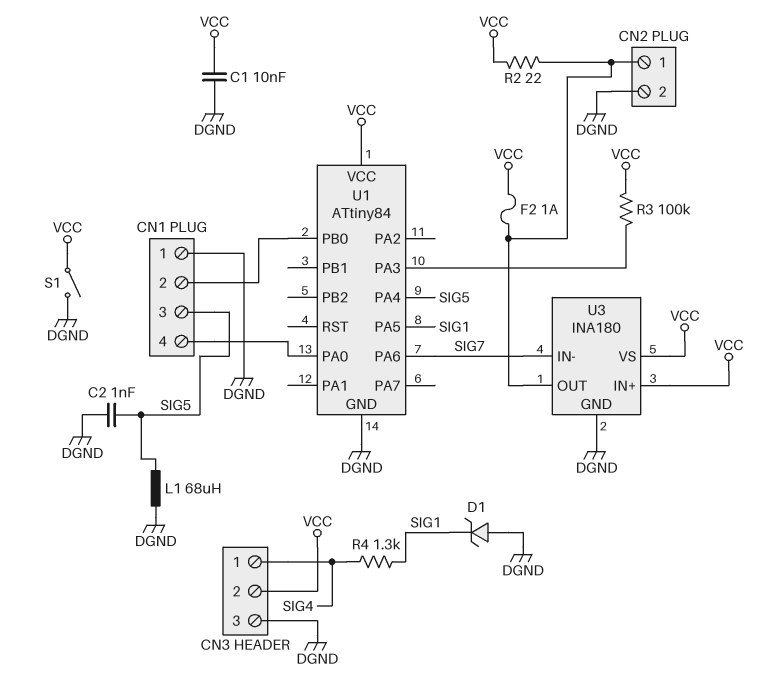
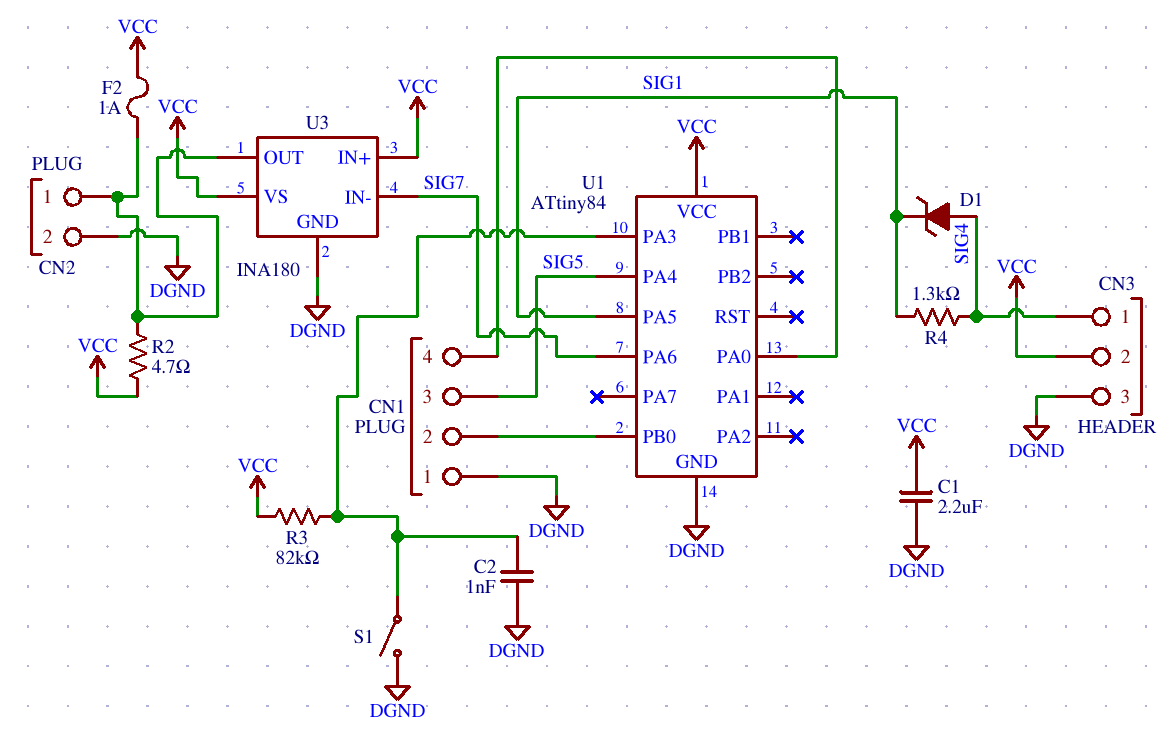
C1: 10nF (DGND, VCC) -> 2.2uF (DGND, VCC)
C2: 1nF (DGND, SIG5) -> 1nF (DGND, U1/PA3)
D1: zener (A DGND, K SIG1) -> zener (A SIG4, K SIG1)
L1: 68uH (DGND, SIG5) -> none
R2: 22 (CN2/1, VCC) -> 4.7 (CN2/1, VCC)
R3: 100k (U1/PA3, VCC) -> 82k (U1/PA3, VCC)
S1: switch (DGND, VCC) -> switch (DGND, U1/PA3)

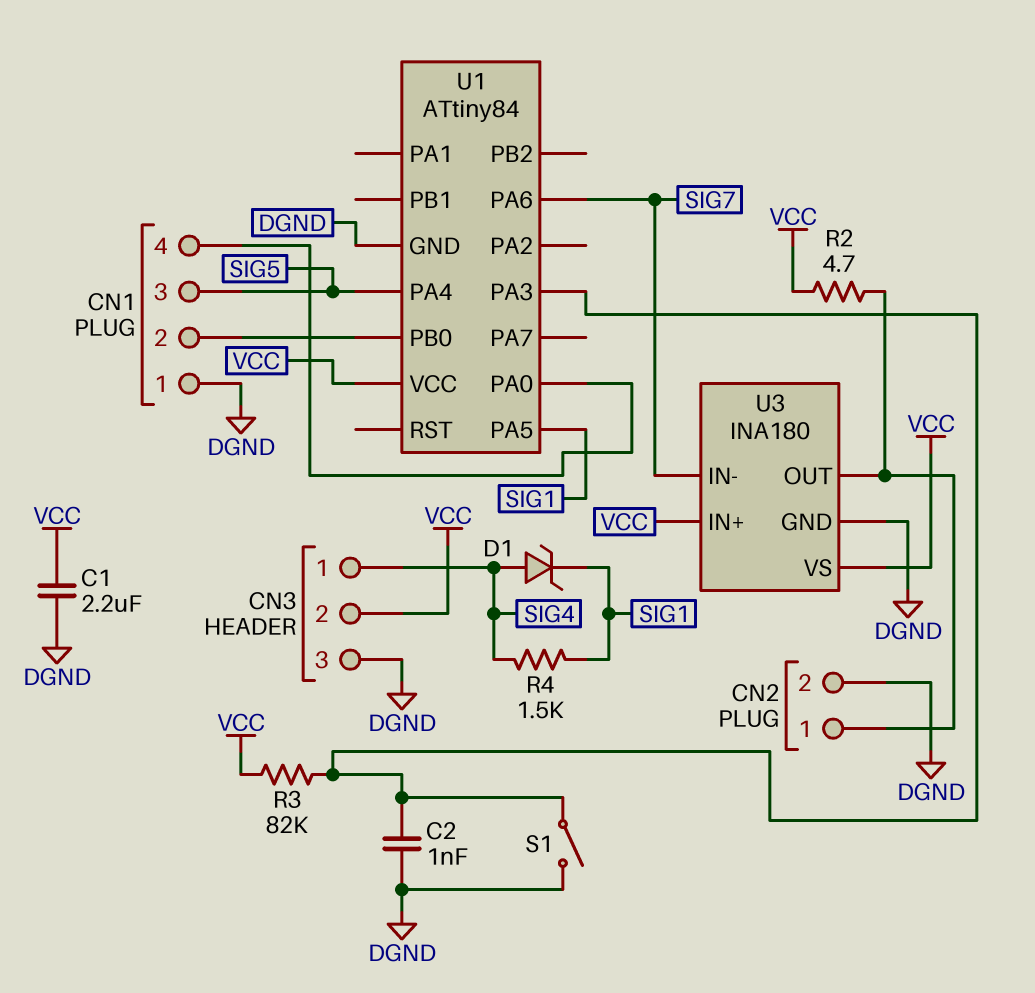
F2: 1A (CN2/1, VCC) -> none
R4: 1.3k (SIG1, SIG4) -> 1.5k (SIG1, SIG4)

